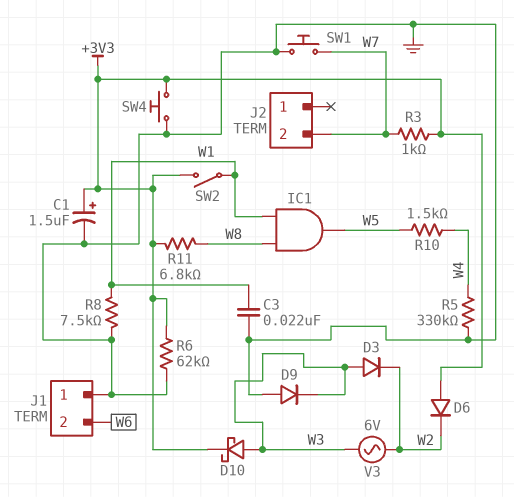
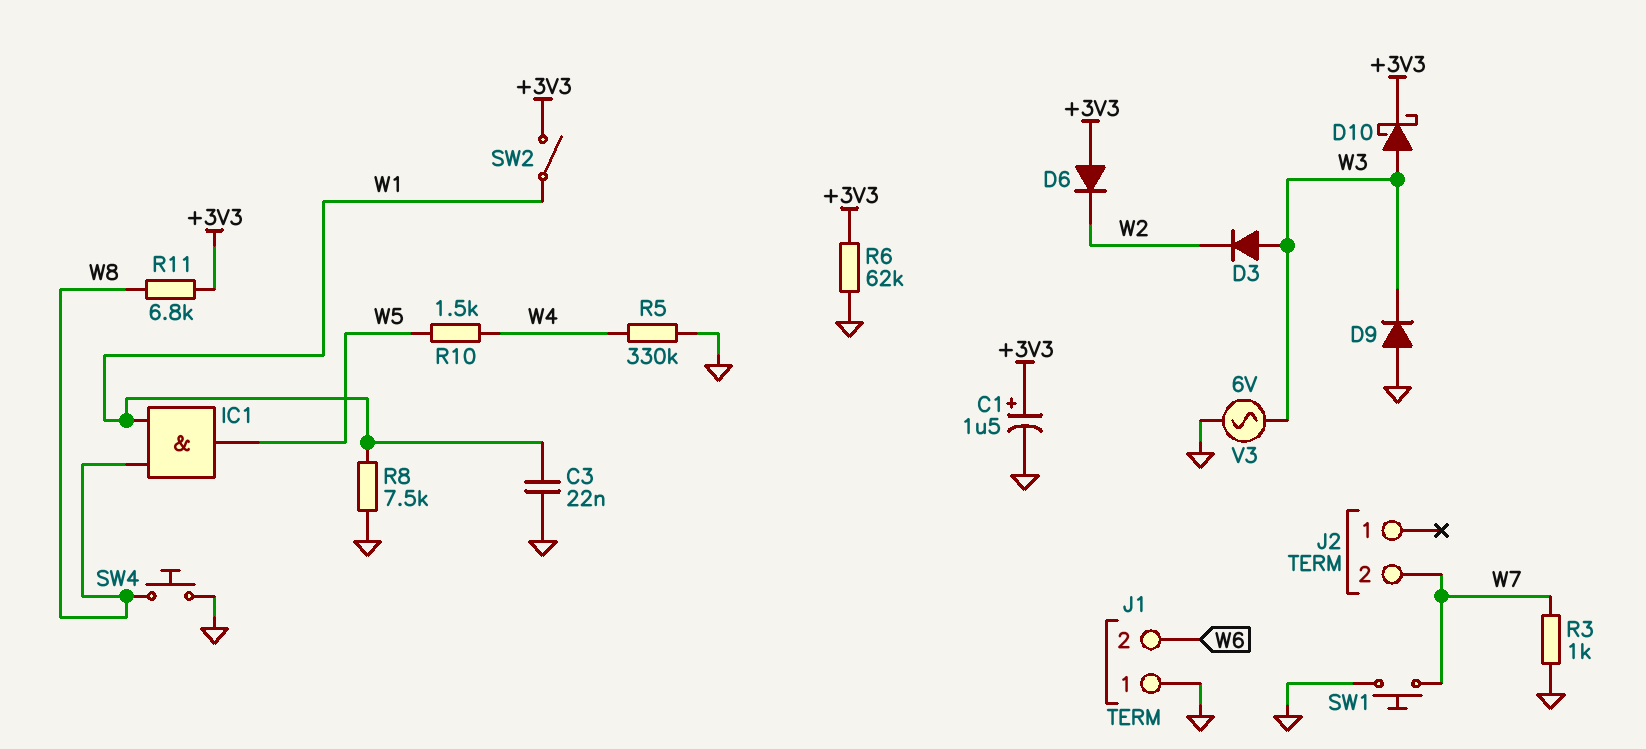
R3: 1k (+3V3, W7) -> 1k (GND, W7)
SW4: button (+3V3, GND) -> button (GND, W8)
V3: AC 6V (W2, W3) -> AC 6V (GND, W3)

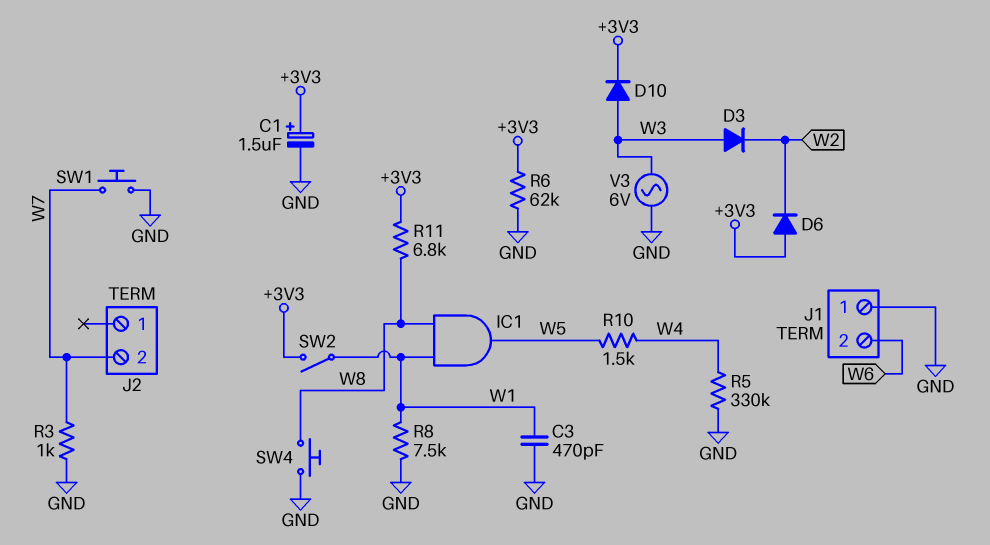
C3: 22nF (GND, W1) -> 470pF (GND, W1)
D9: diode (A GND, K W3) -> none
D10: schottky (A W3, K +3V3) -> diode (A W3, K +3V3)

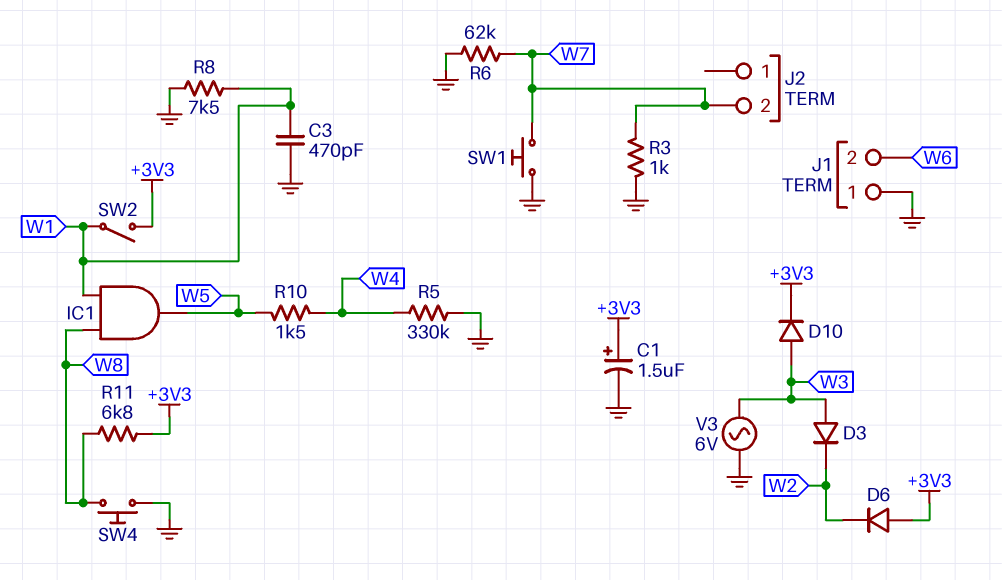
R6: 62k (+3V3, GND) -> 62k (GND, W7)

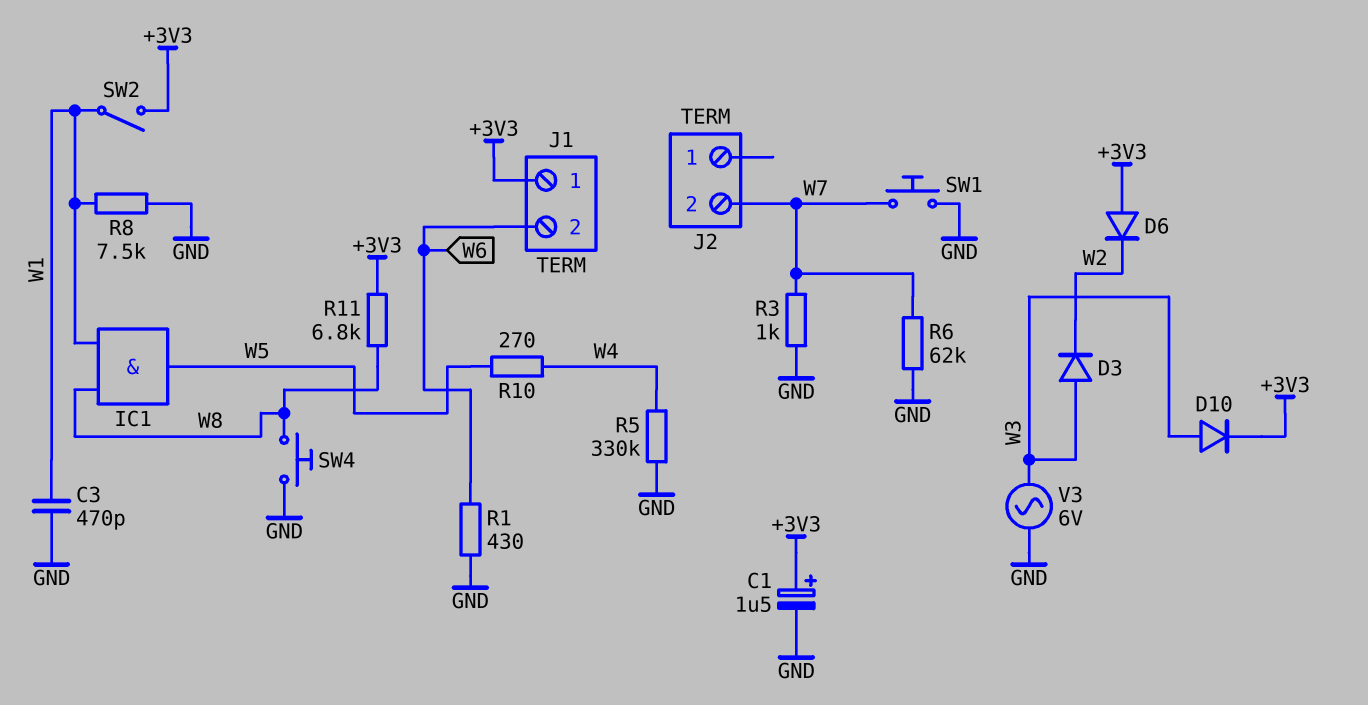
J1 pin 1: GND -> +3V3
R1: none -> 430 (GND, W6)
R10: 1.5k (W4, W5) -> 270 (W4, W5)

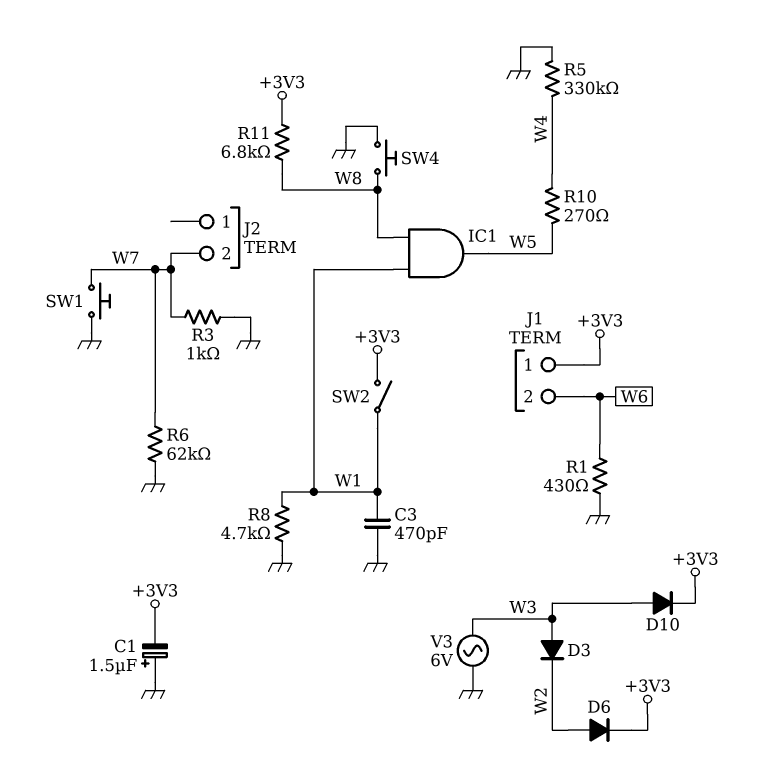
C1: 1.5uF (plus +3V3, minus GND) -> 1.5uF (plus GND, minus +3V3)
D6: diode (A +3V3, K W2) -> diode (A W2, K +3V3)
R8: 7.5k (GND, W1) -> 4.7k (GND, W1)

